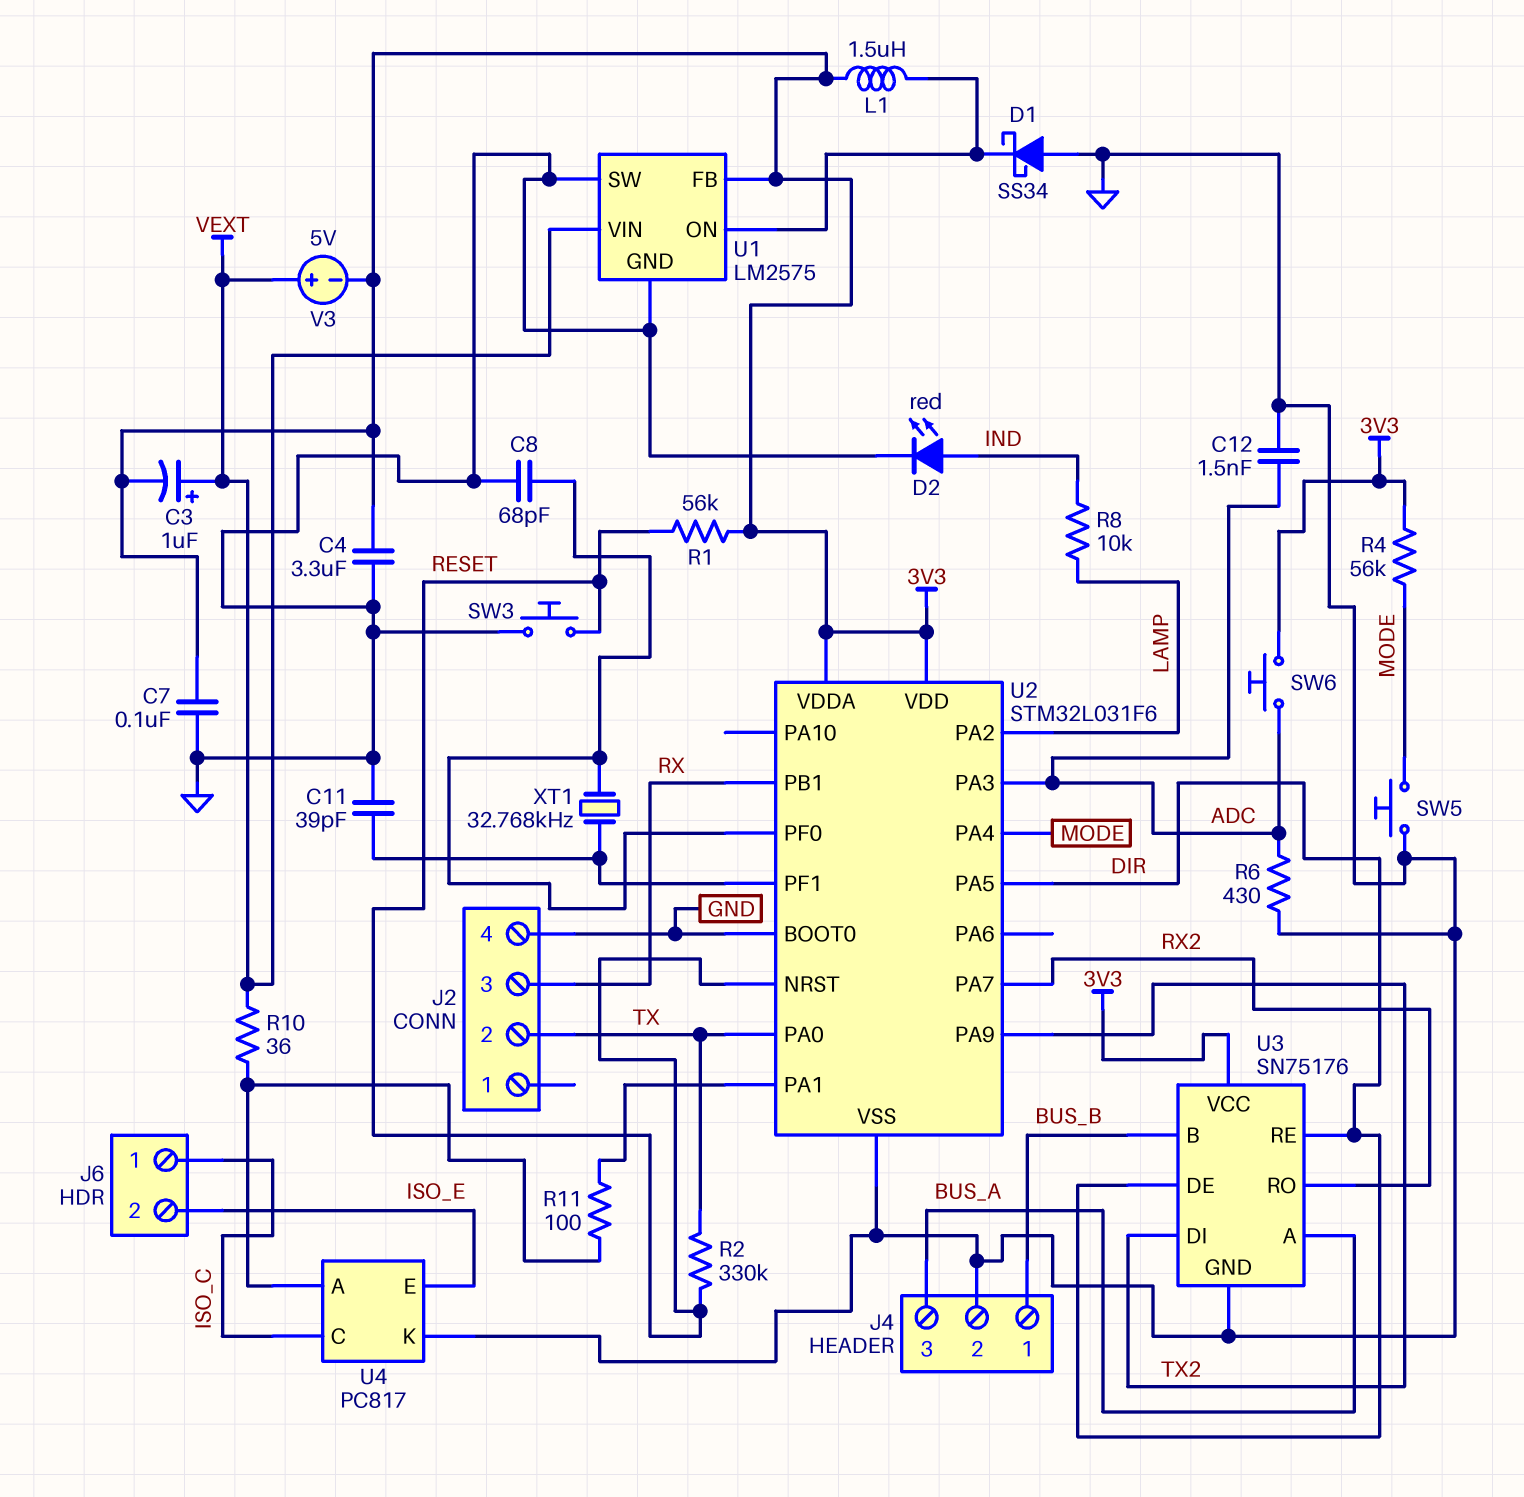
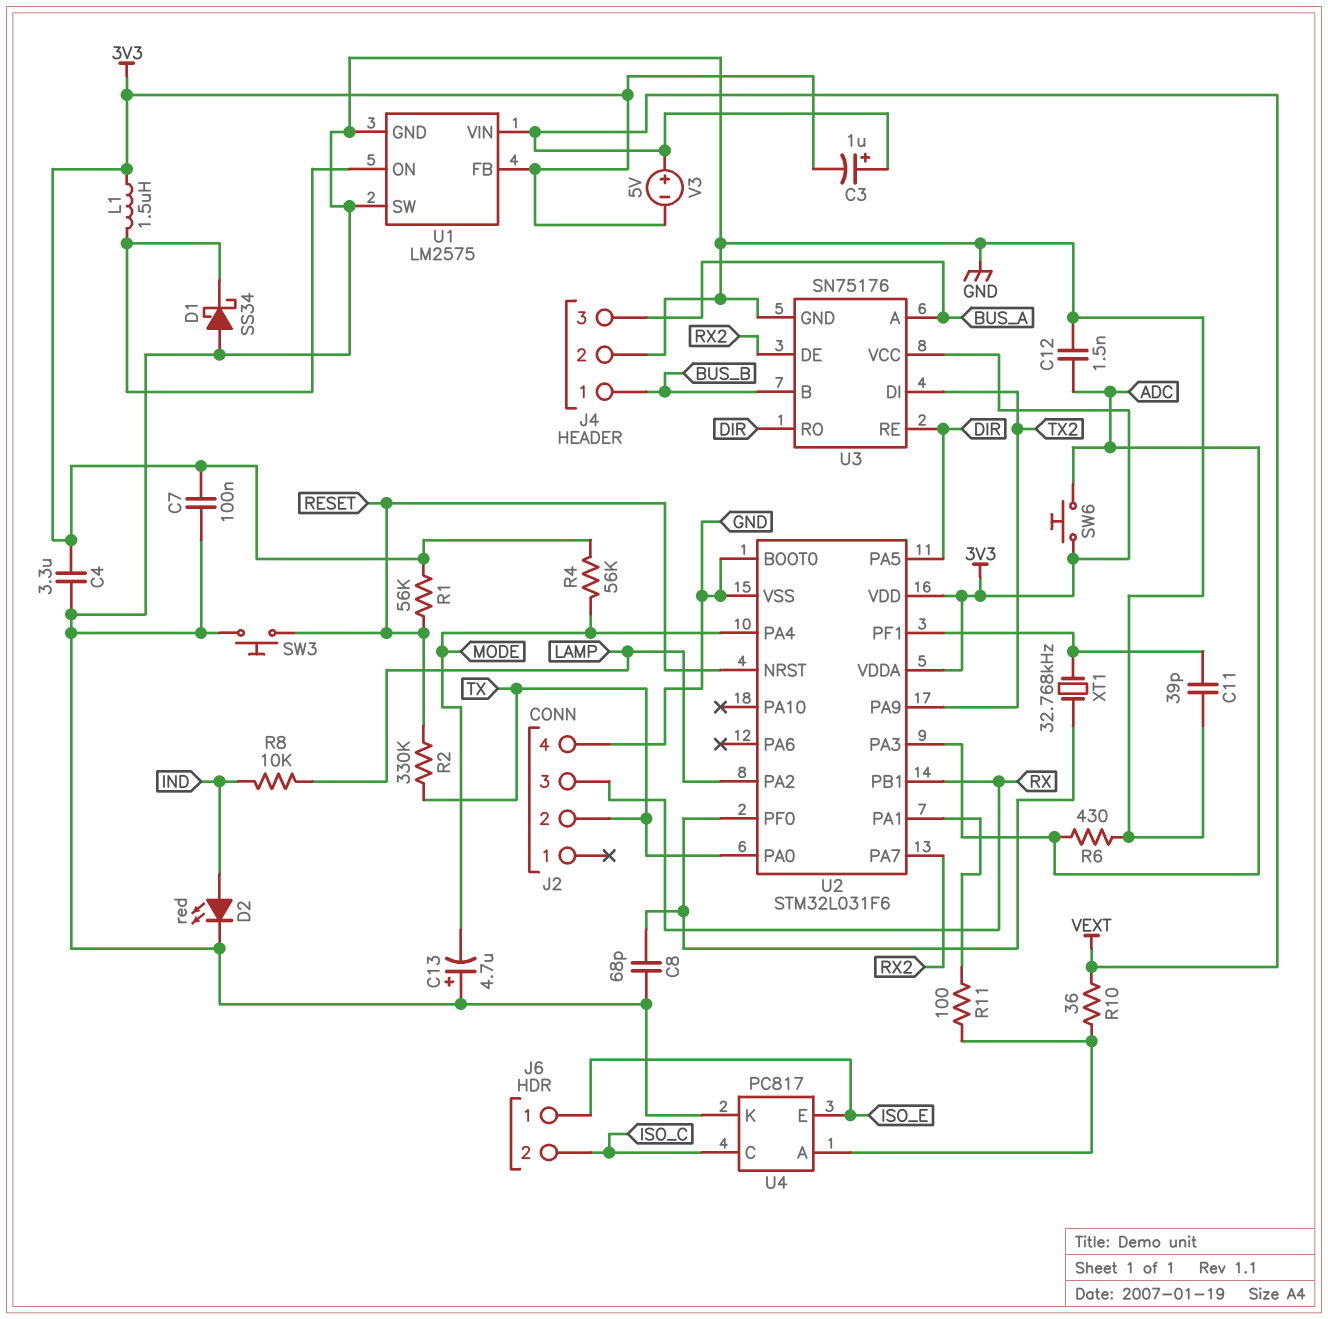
C13: none -> 4.7uF (plus GND, minus MODE)
J6 pin 1: ISO_C -> ISO_E
J6 pin 2: ISO_E -> ISO_C
SW5: button (GND, MODE) -> none
U3 pin DE: DIR -> RX2
U3 pin RO: RX2 -> DIR

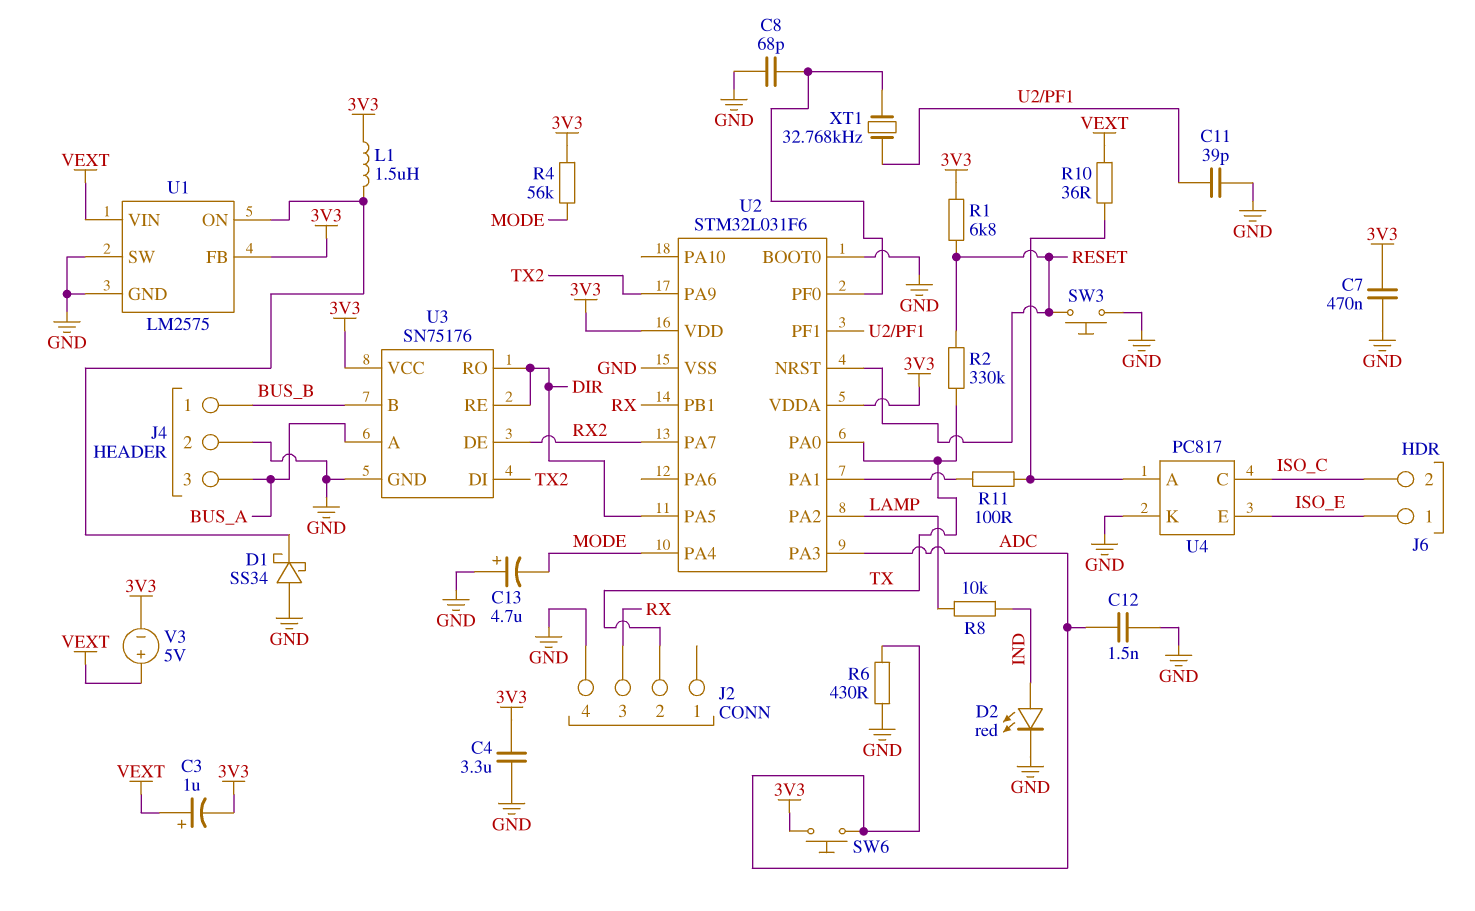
C7: 100nF (3V3, GND) -> 470nF (3V3, GND)
R1: 56k (3V3, RESET) -> 6.8k (3V3, RESET)

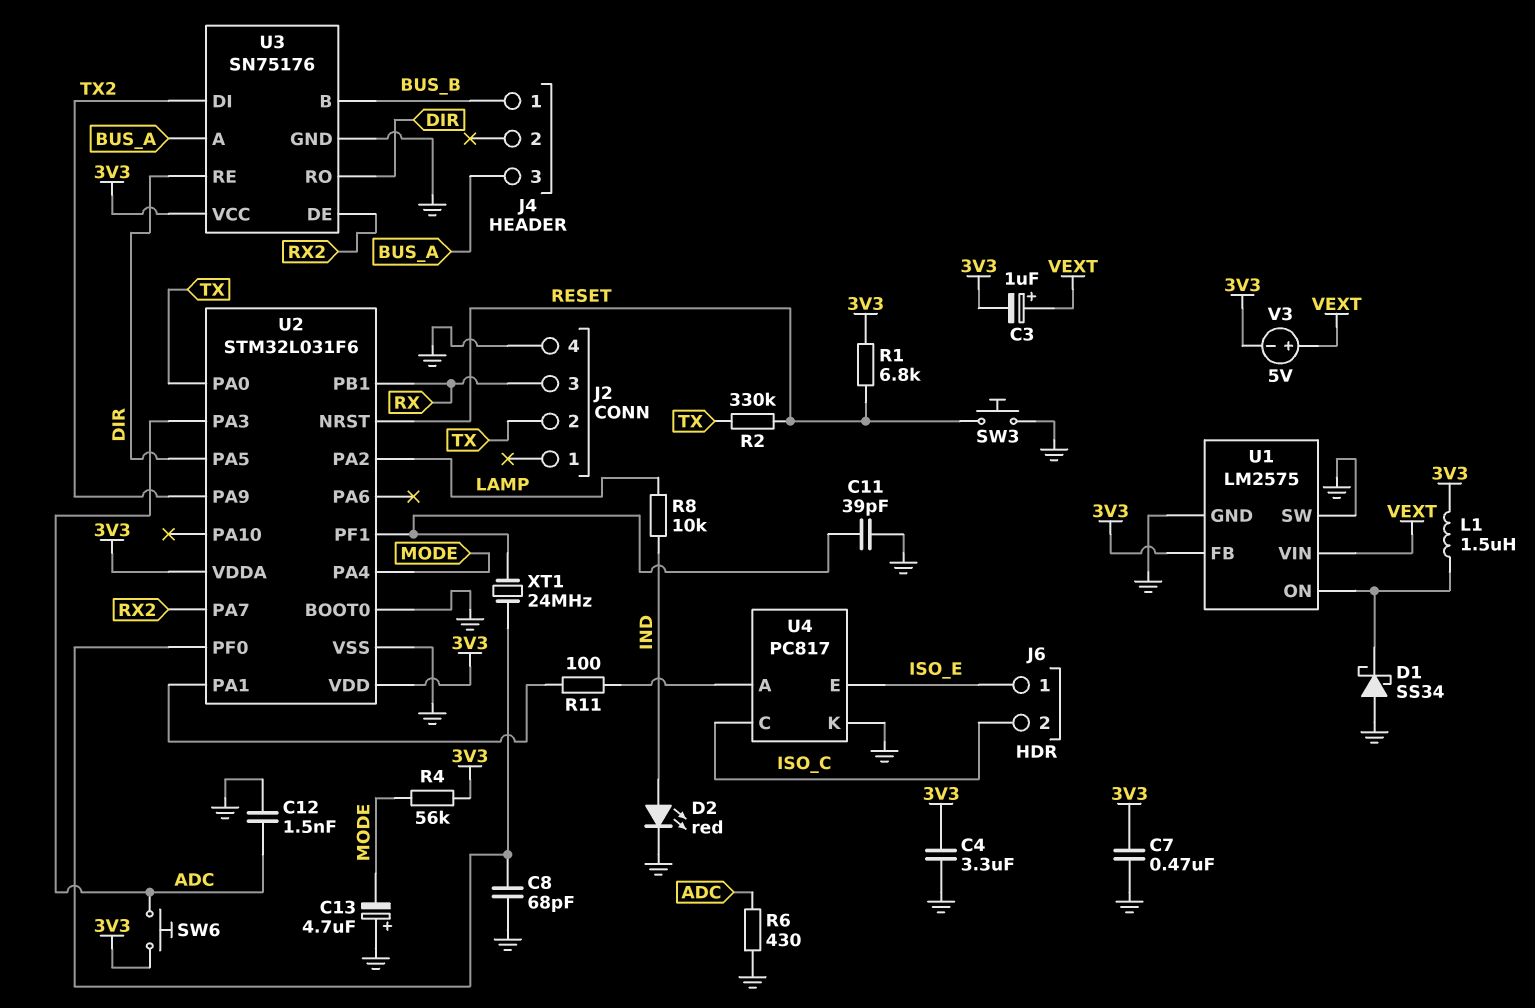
J4 pin 2: GND -> none
R10: 36 (U4/A, VEXT) -> none
XT1: 32.768kHz (U2/PF0, U2/PF1) -> 24MHz (U2/PF0, U2/PF1)

